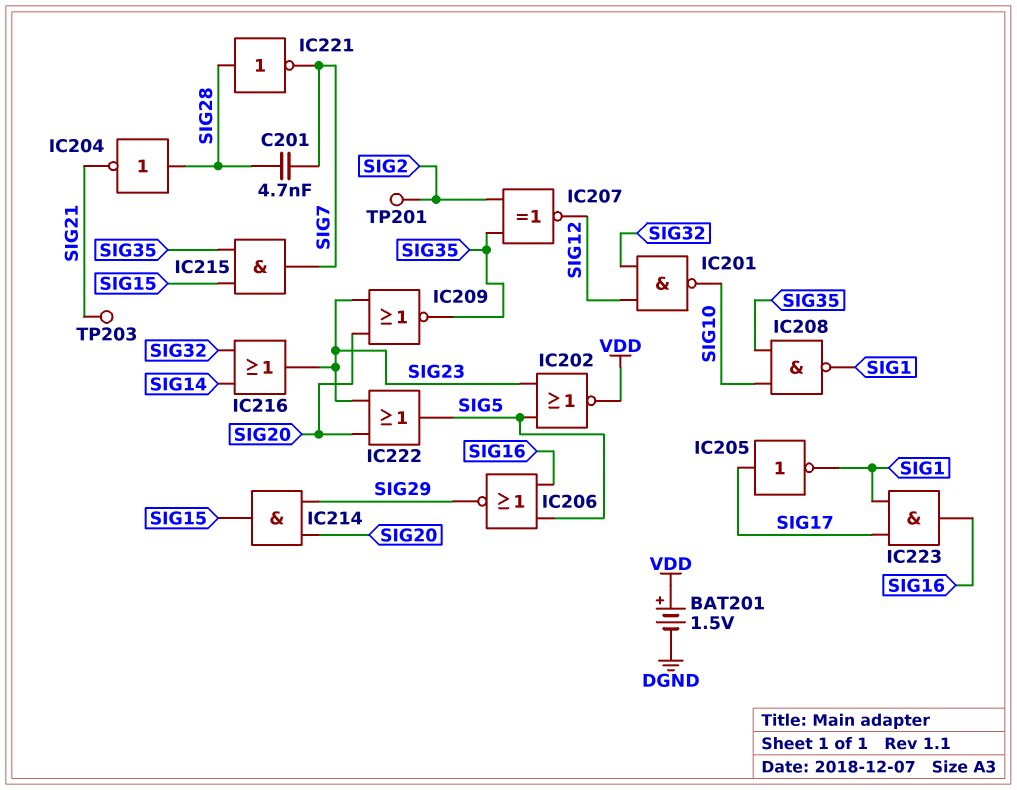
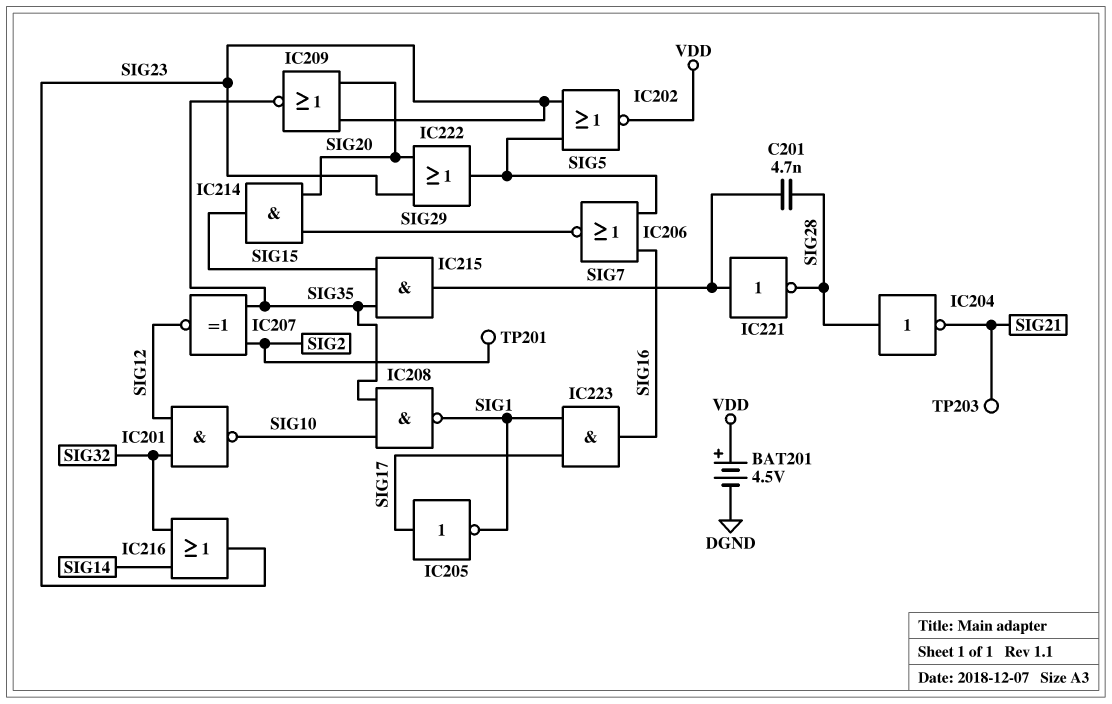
BAT201: 1.5V (plus VDD, minus DGND) -> 4.5V (plus VDD, minus DGND)
IC221: NOT (in SIG28, out SIG7) -> NOT (in SIG7, out SIG28)

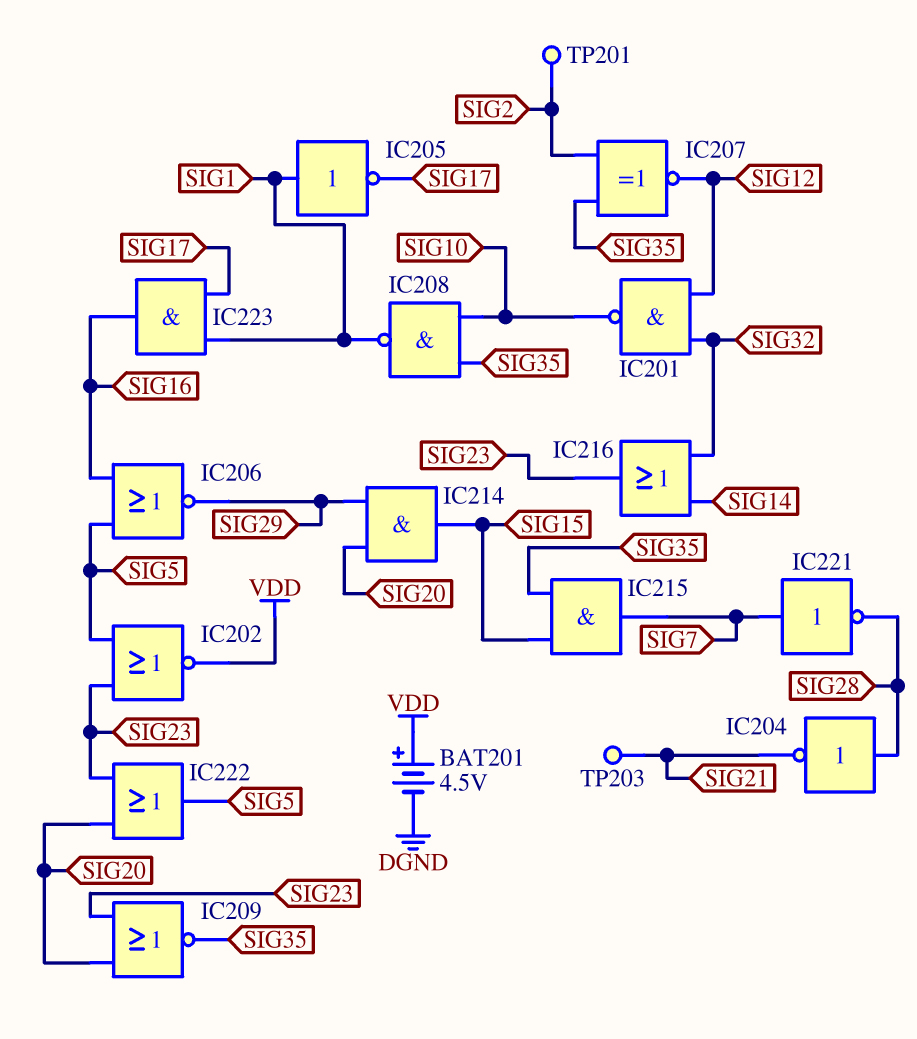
C201: 4.7nF (SIG7, SIG28) -> none
IC205: NOT (in SIG17, out SIG1) -> NOT (in SIG1, out SIG17)

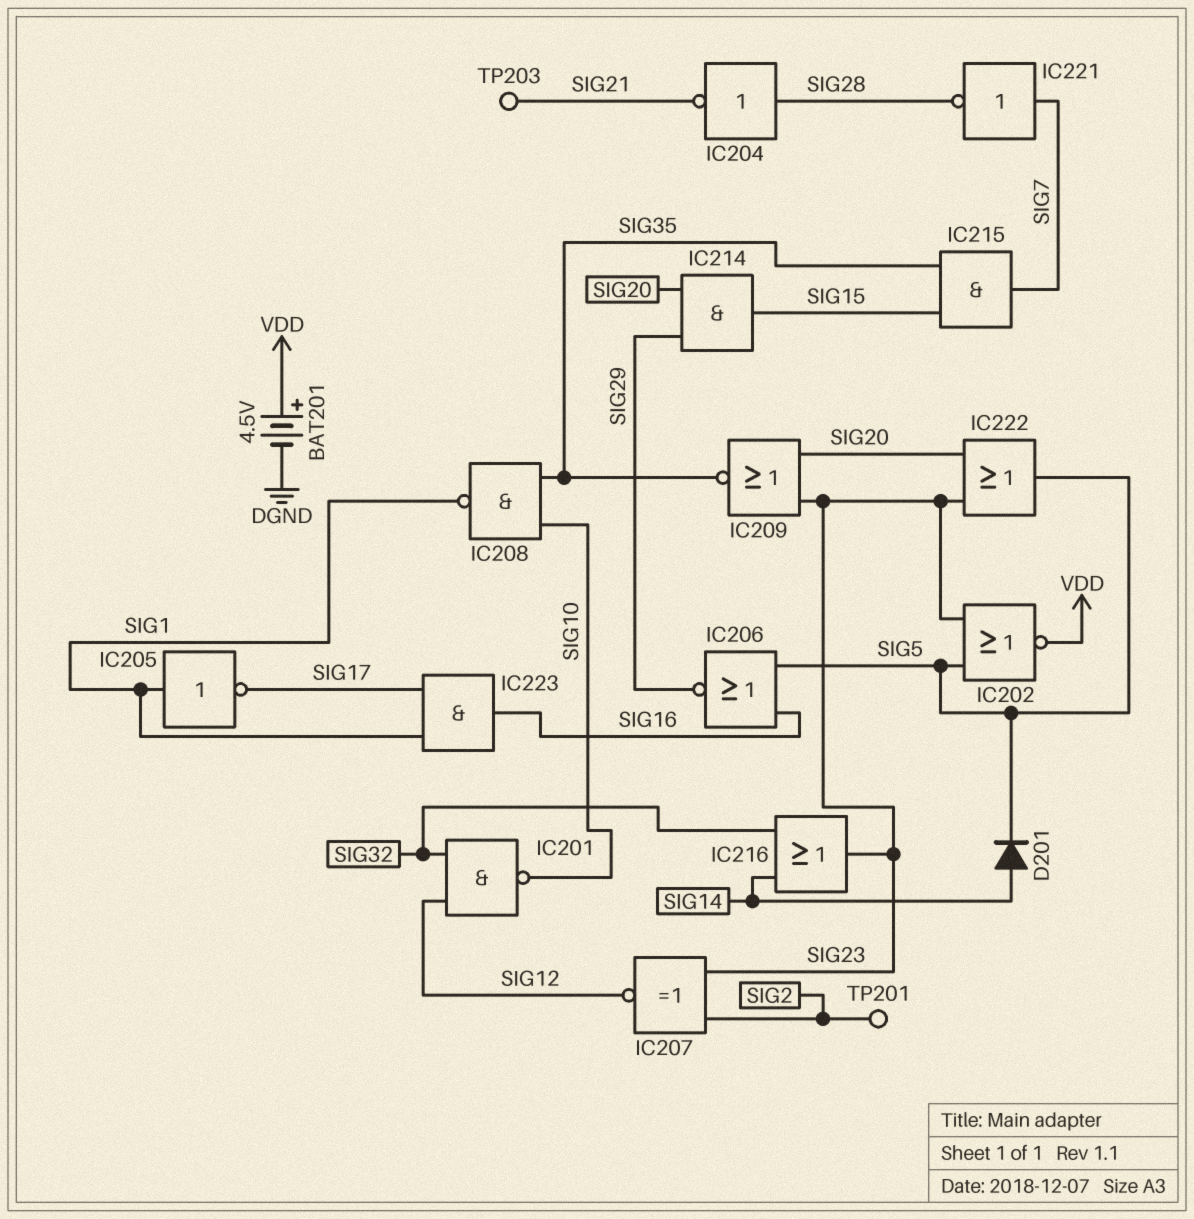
D201: none -> diode (A SIG14, K SIG5)
IC207: XNOR (in SIG2, in SIG35, out SIG12) -> XNOR (in SIG2, in SIG23, out SIG12)

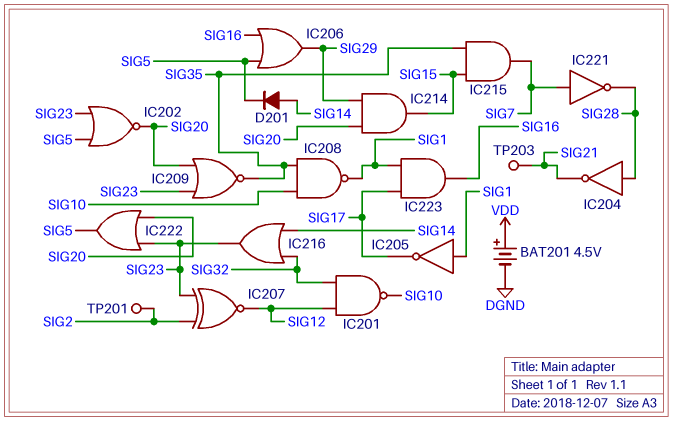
IC202: NOR (in SIG5, in SIG23, out VDD) -> NOR (in SIG5, in SIG23, out SIG20)
IC206: NOR (in SIG5, in SIG16, out SIG29) -> OR (in SIG5, in SIG16, out SIG29)

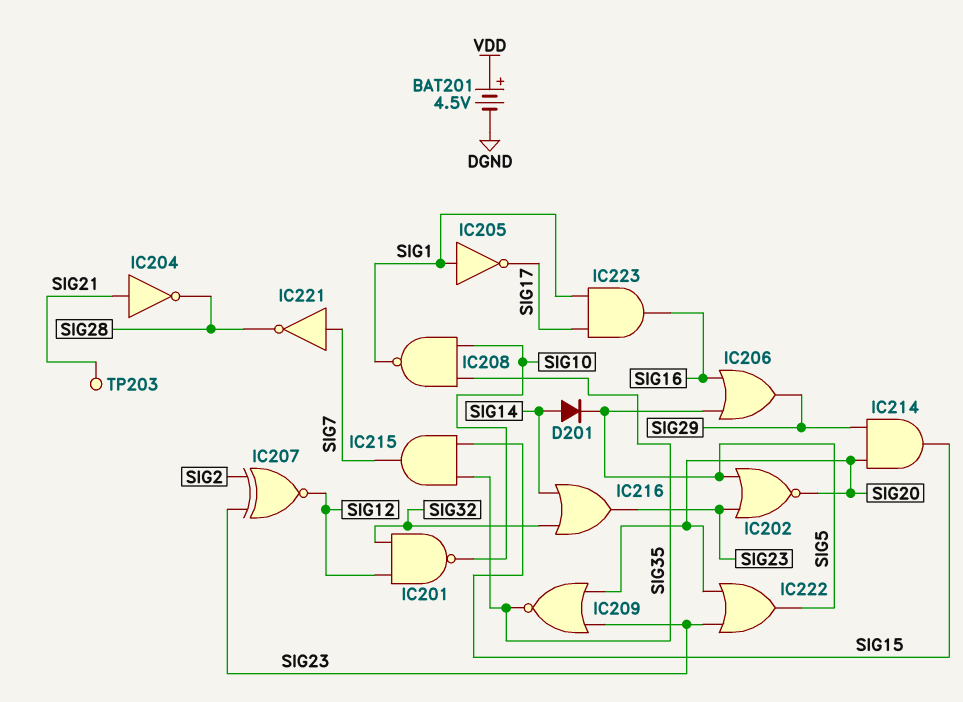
IC204: NOT (in SIG28, out SIG21) -> NOT (in SIG21, out SIG28)
TP201: test point (SIG2) -> none

